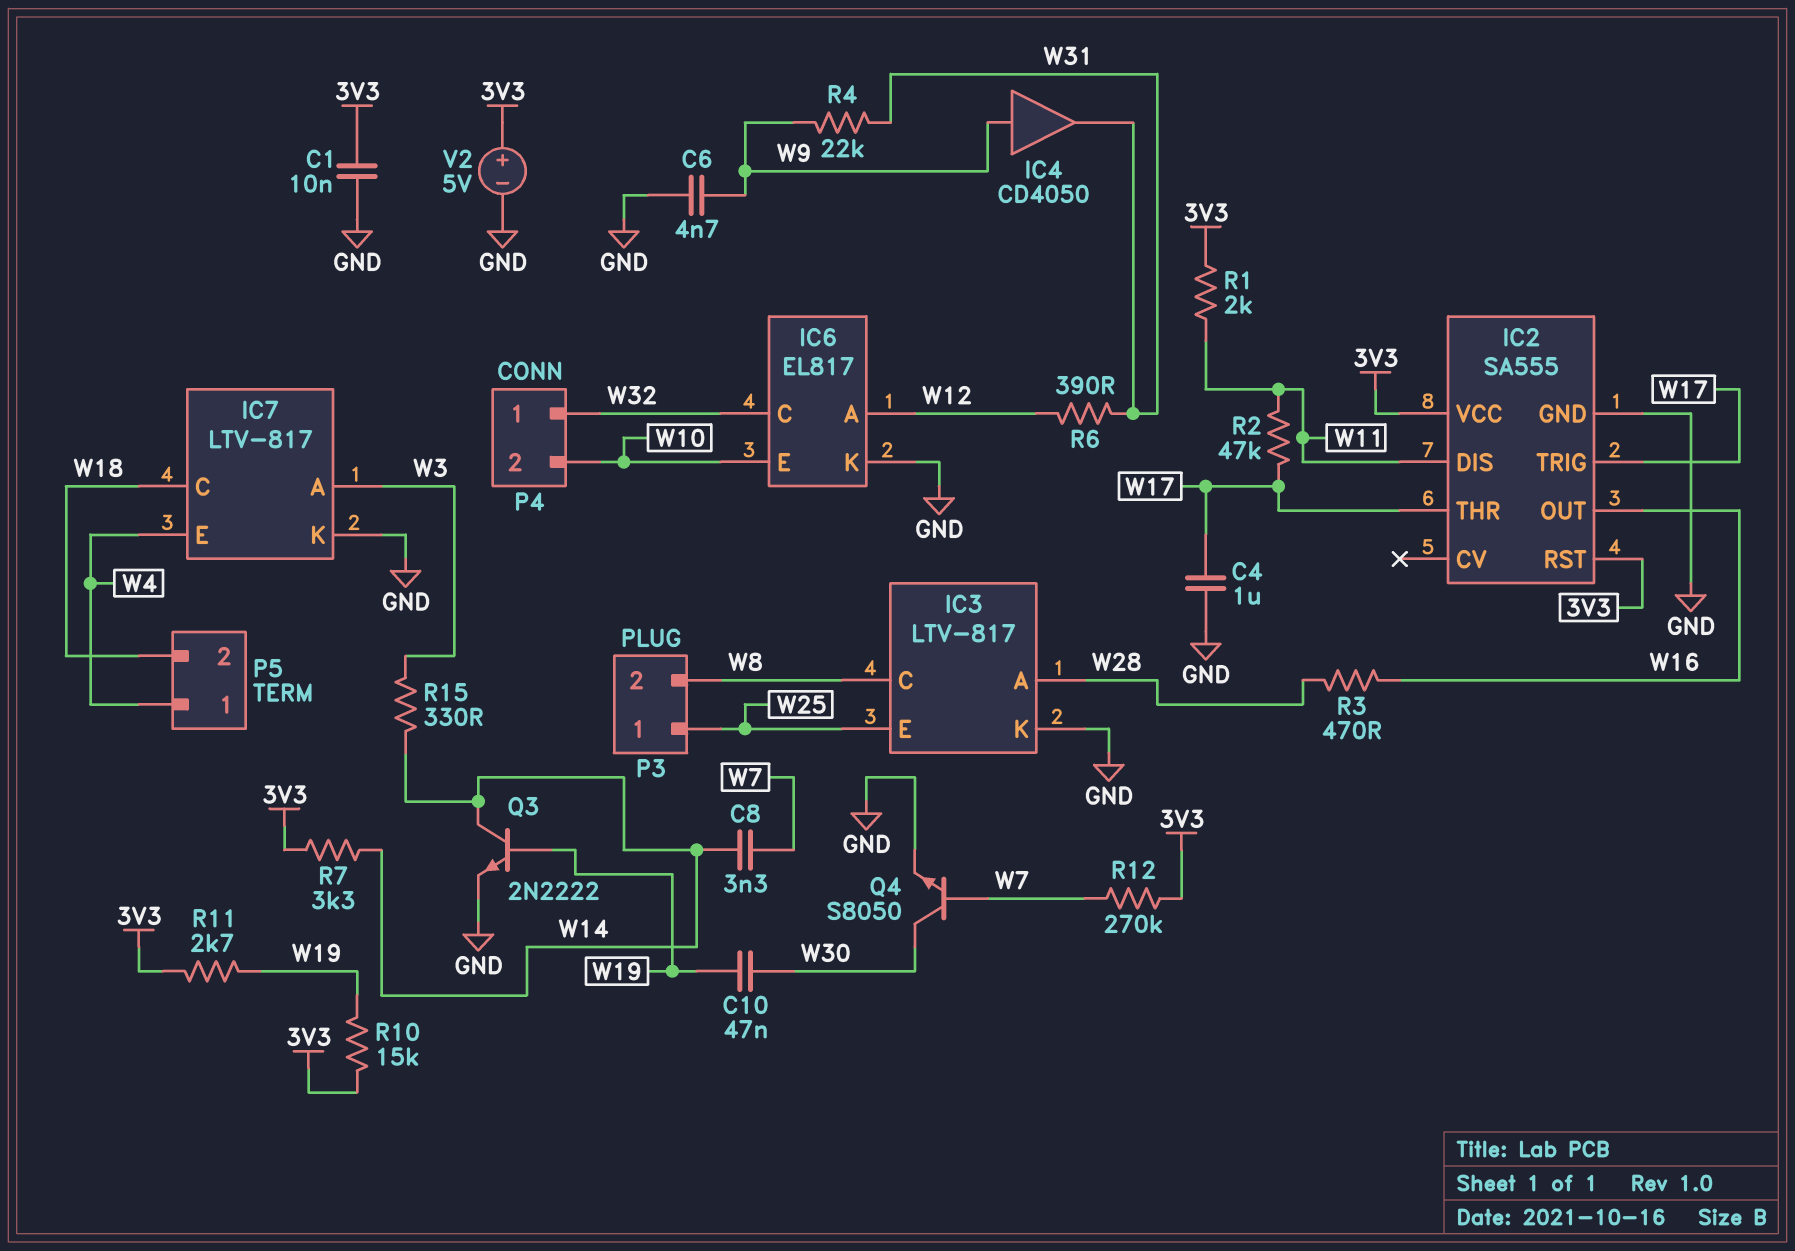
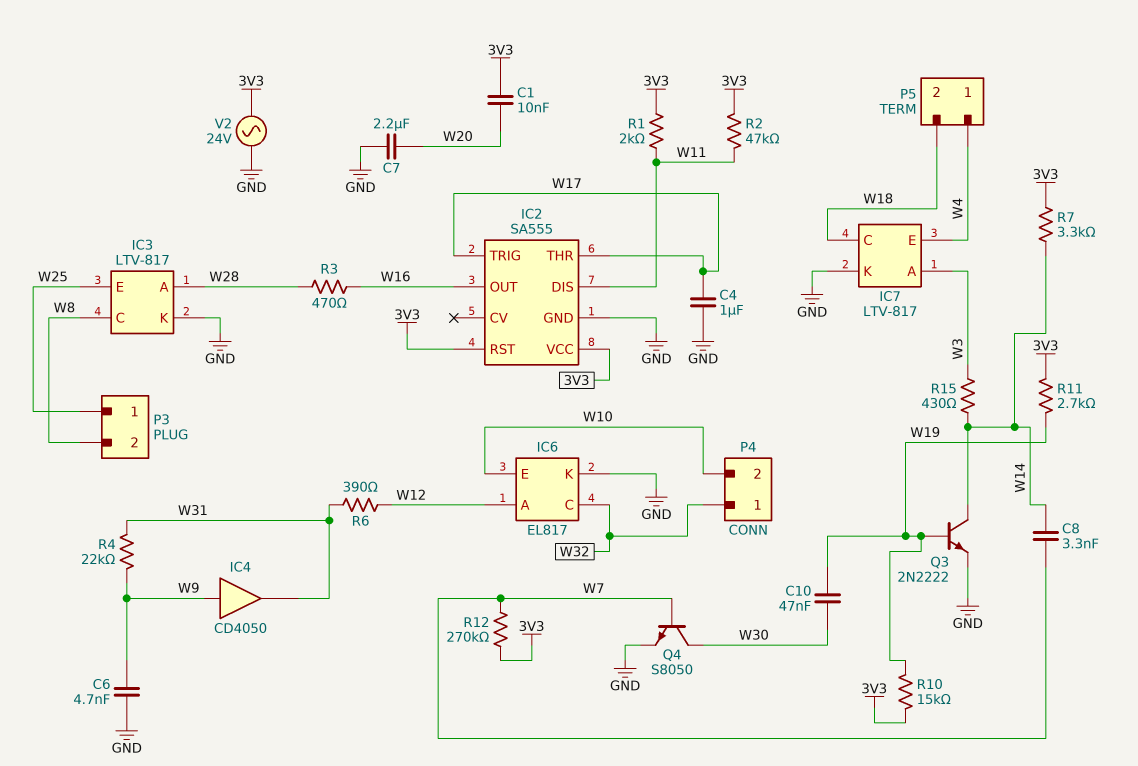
C1: 10nF (3V3, GND) -> 10nF (3V3, W20)
C7: none -> 2.2uF (GND, W20)
R2: 47k (W11, W17) -> 47k (3V3, W11)
R15: 330 (W3, W14) -> 430 (W3, W14)
V2: 5V (plus 3V3, minus GND) -> AC 24V (3V3, GND)

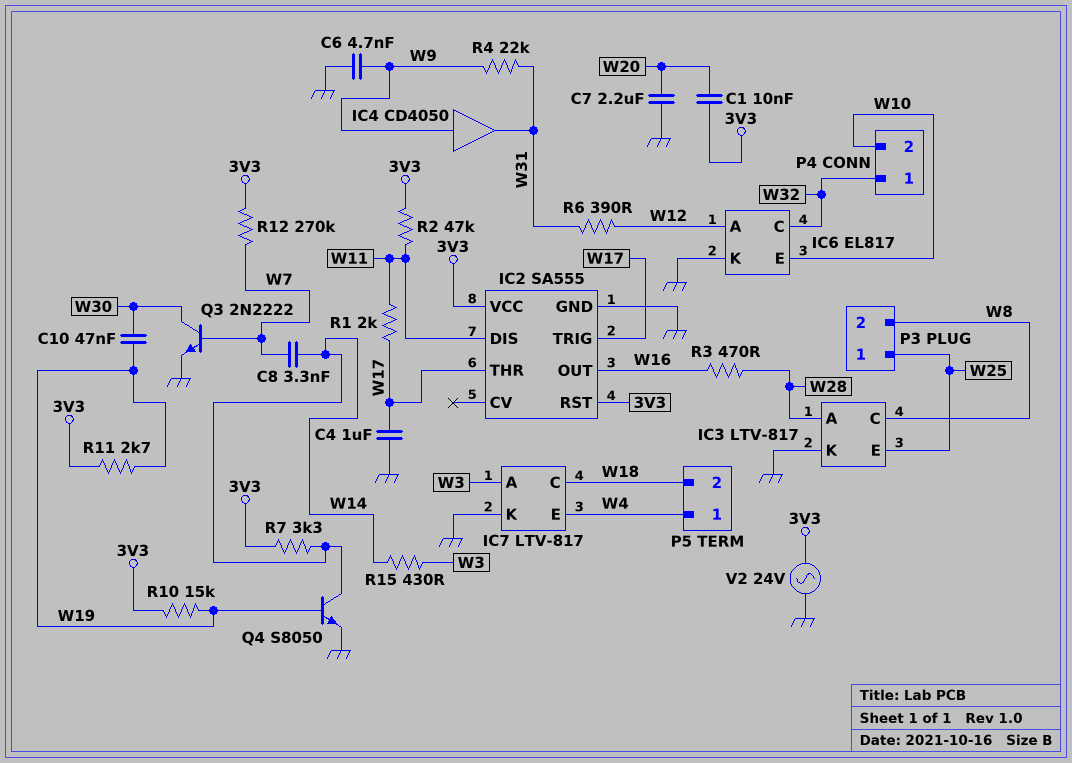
Q3: NPN 2N2222 (B W19, C W14, E GND) -> NPN 2N2222 (B W7, C W30, E GND)
Q4: NPN S8050 (B W7, C W30, E GND) -> NPN S8050 (B W19, C W14, E GND)
R1: 2k (3V3, W11) -> 2k (W11, W17)

